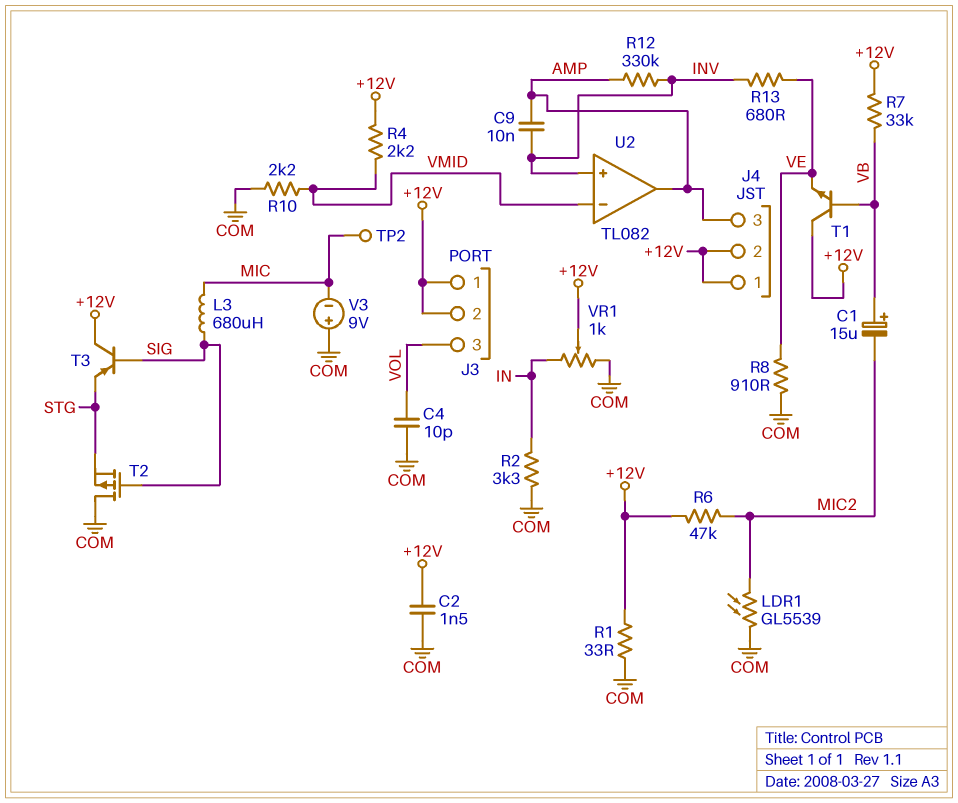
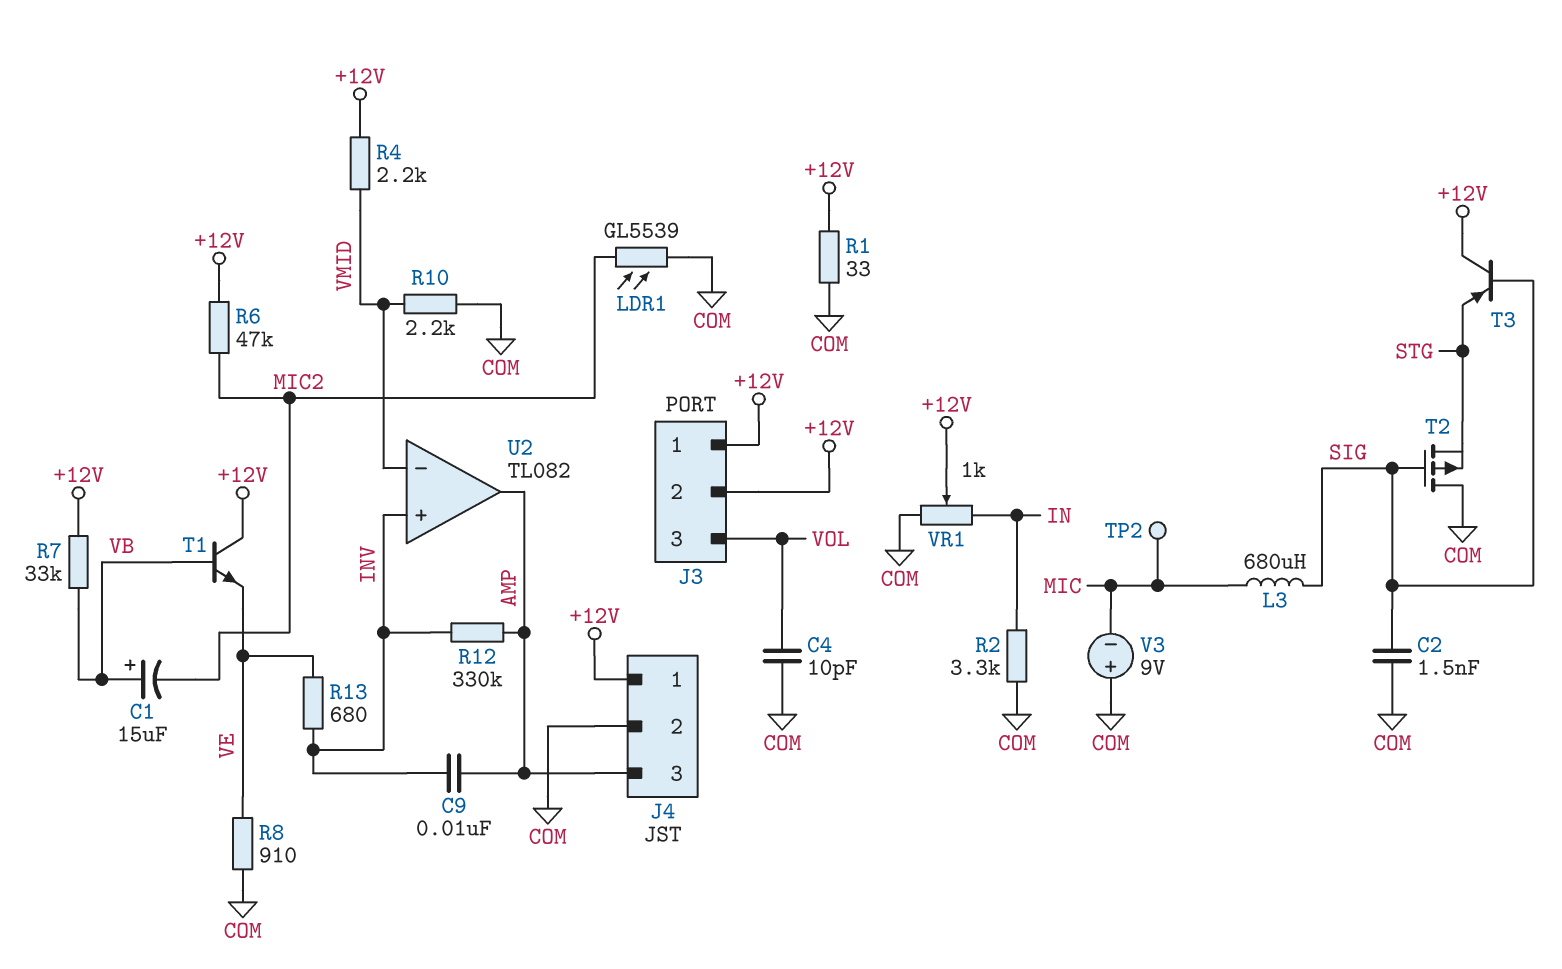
C2: 1.5nF (+12V, COM) -> 1.5nF (COM, SIG)
J4 pin 2: +12V -> COM

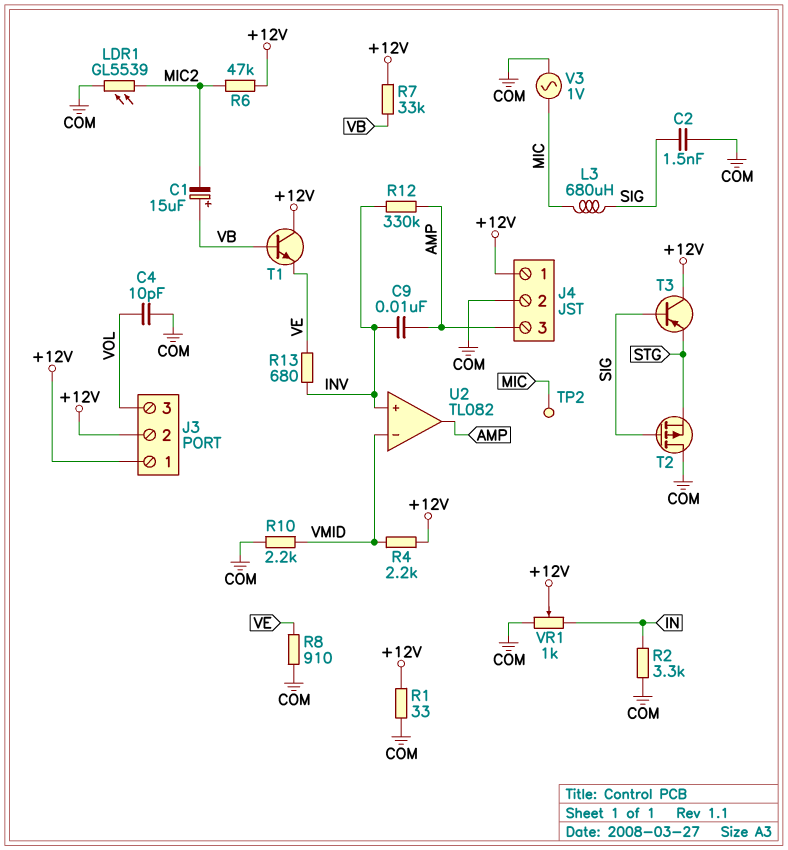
V3: 9V (plus COM, minus MIC) -> AC 1V (COM, MIC)

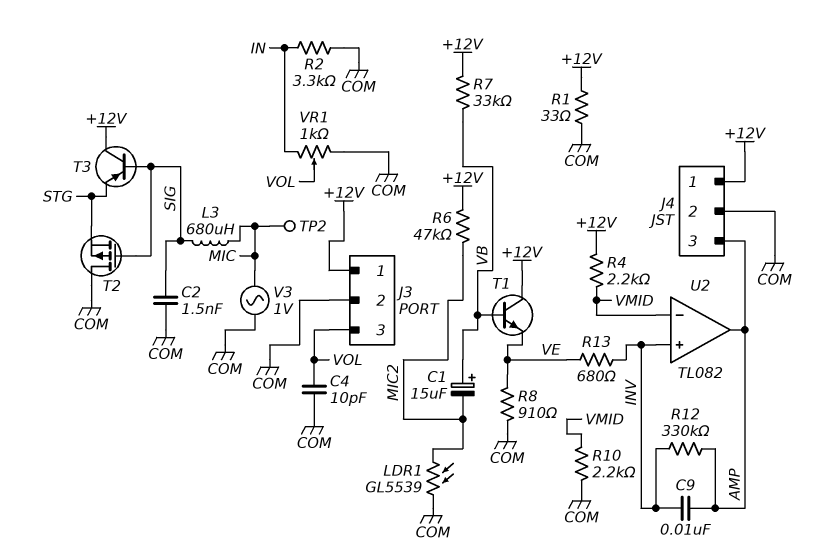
J3 pin 2: +12V -> COM
VR1: 1k (COM, IN, wiper +12V) -> 1k (COM, IN, wiper VOL)

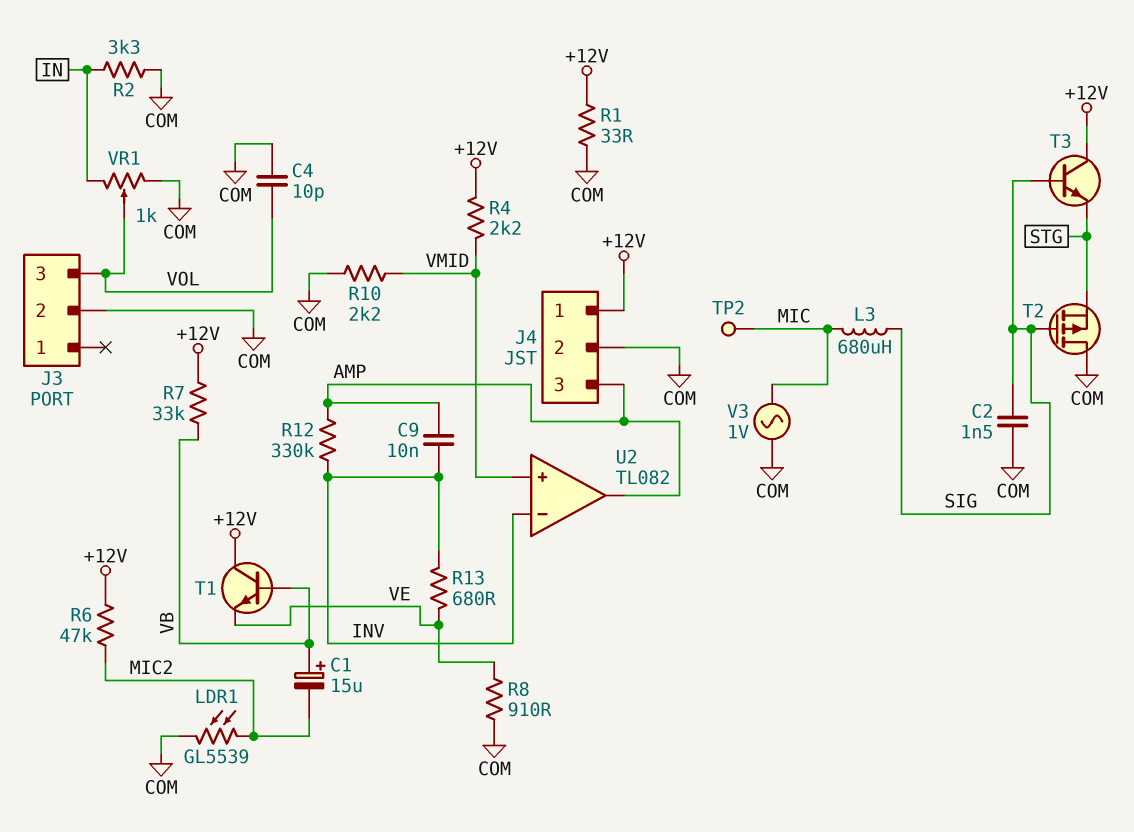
J3 pin 1: +12V -> none
T3: PNP (B SIG, C +12V, E STG) -> NPN (B SIG, C +12V, E STG)
U2 pin in+: INV -> VMID
U2 pin in-: VMID -> INV

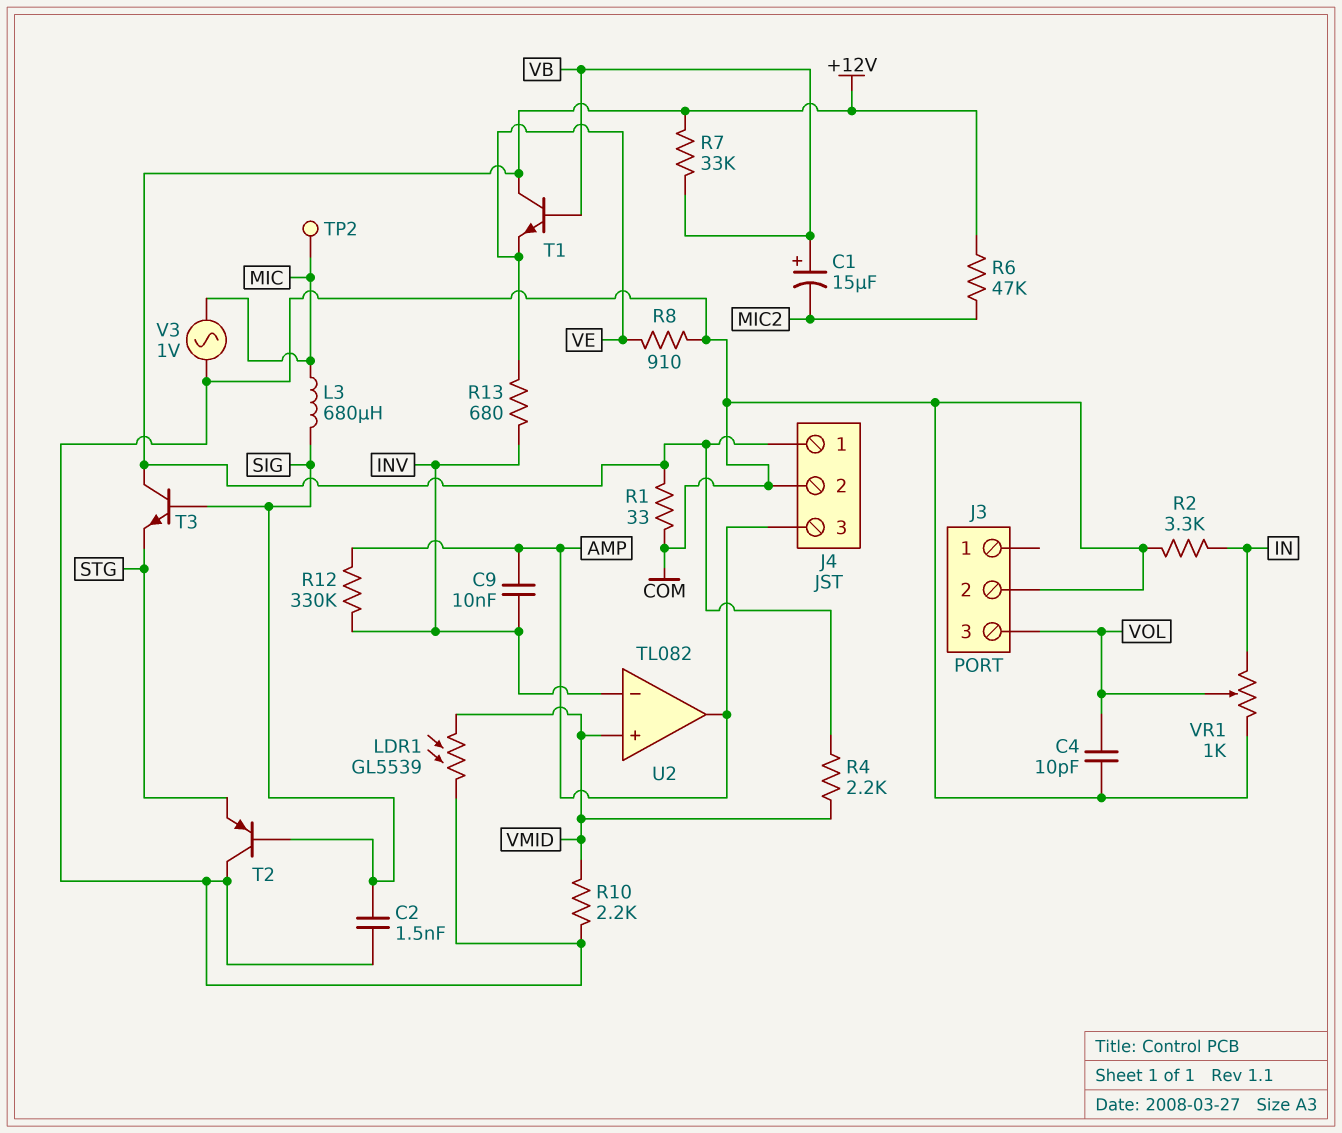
LDR1: GL5539 (COM, MIC2) -> GL5539 (COM, VMID)
T2: PMOS (G SIG, D COM, S STG) -> PNP (B SIG, C COM, E STG)

